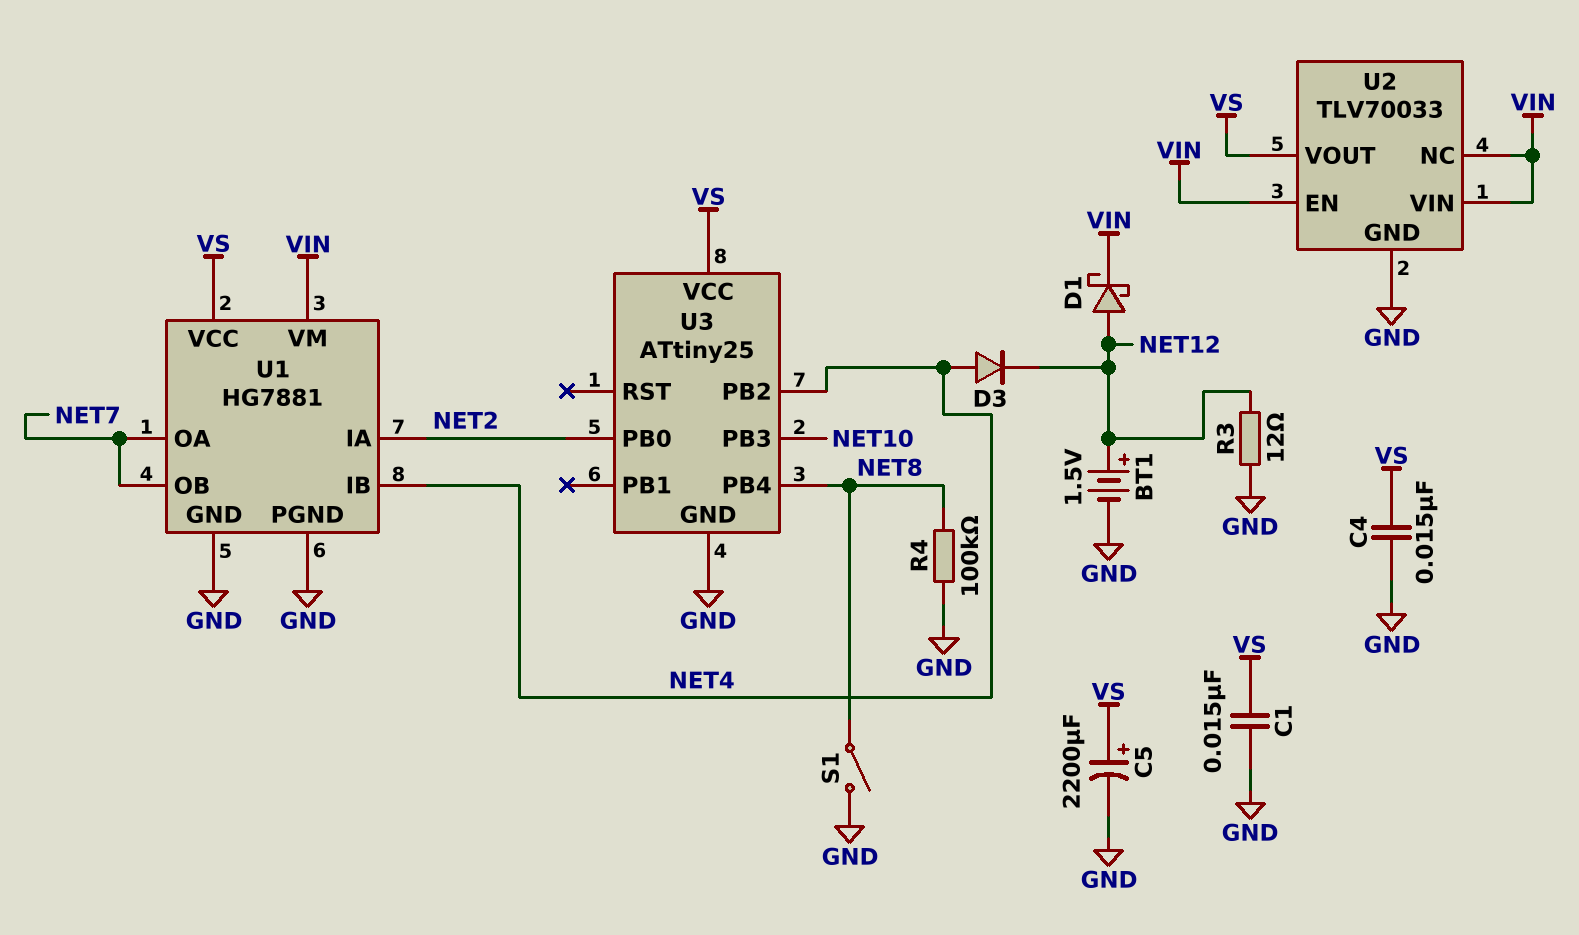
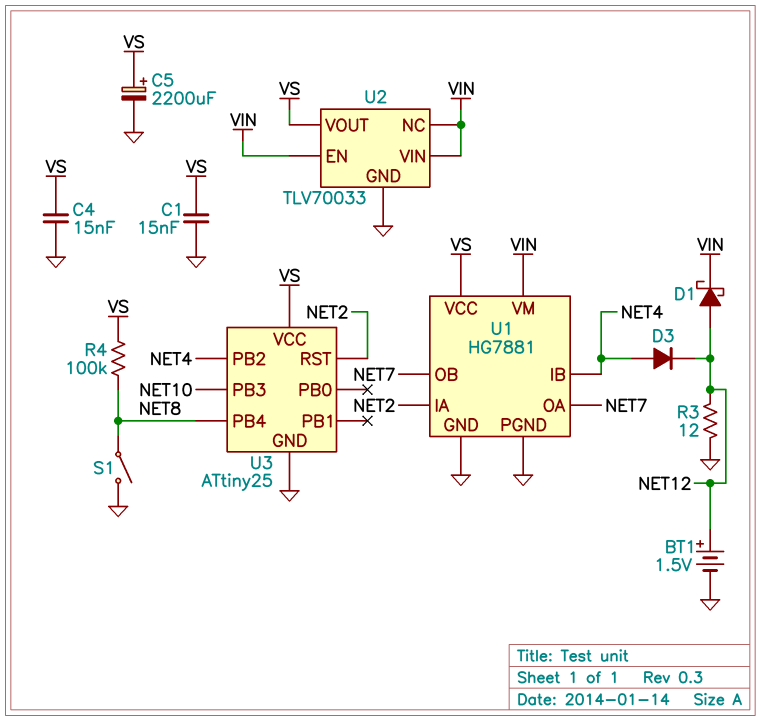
R4: 100k (GND, NET8) -> 100k (NET8, VS)
U3 pin PB0: NET2 -> none
U3 pin RST: none -> NET2

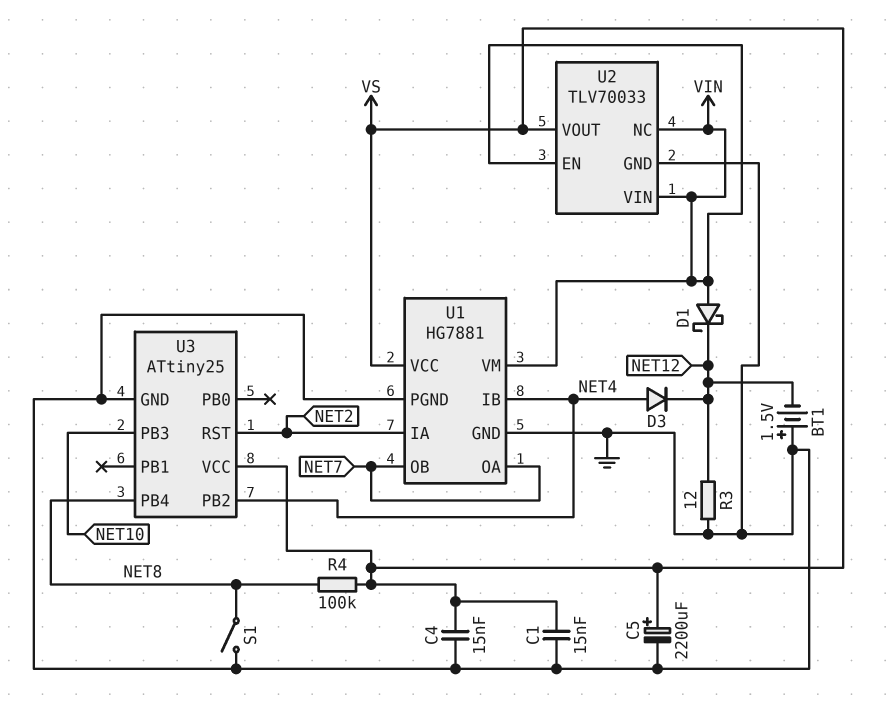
BT1: 1.5V (plus NET12, minus GND) -> 1.5V (plus GND, minus NET12)
D1: schottky (A NET12, K VIN) -> schottky (A VIN, K NET12)

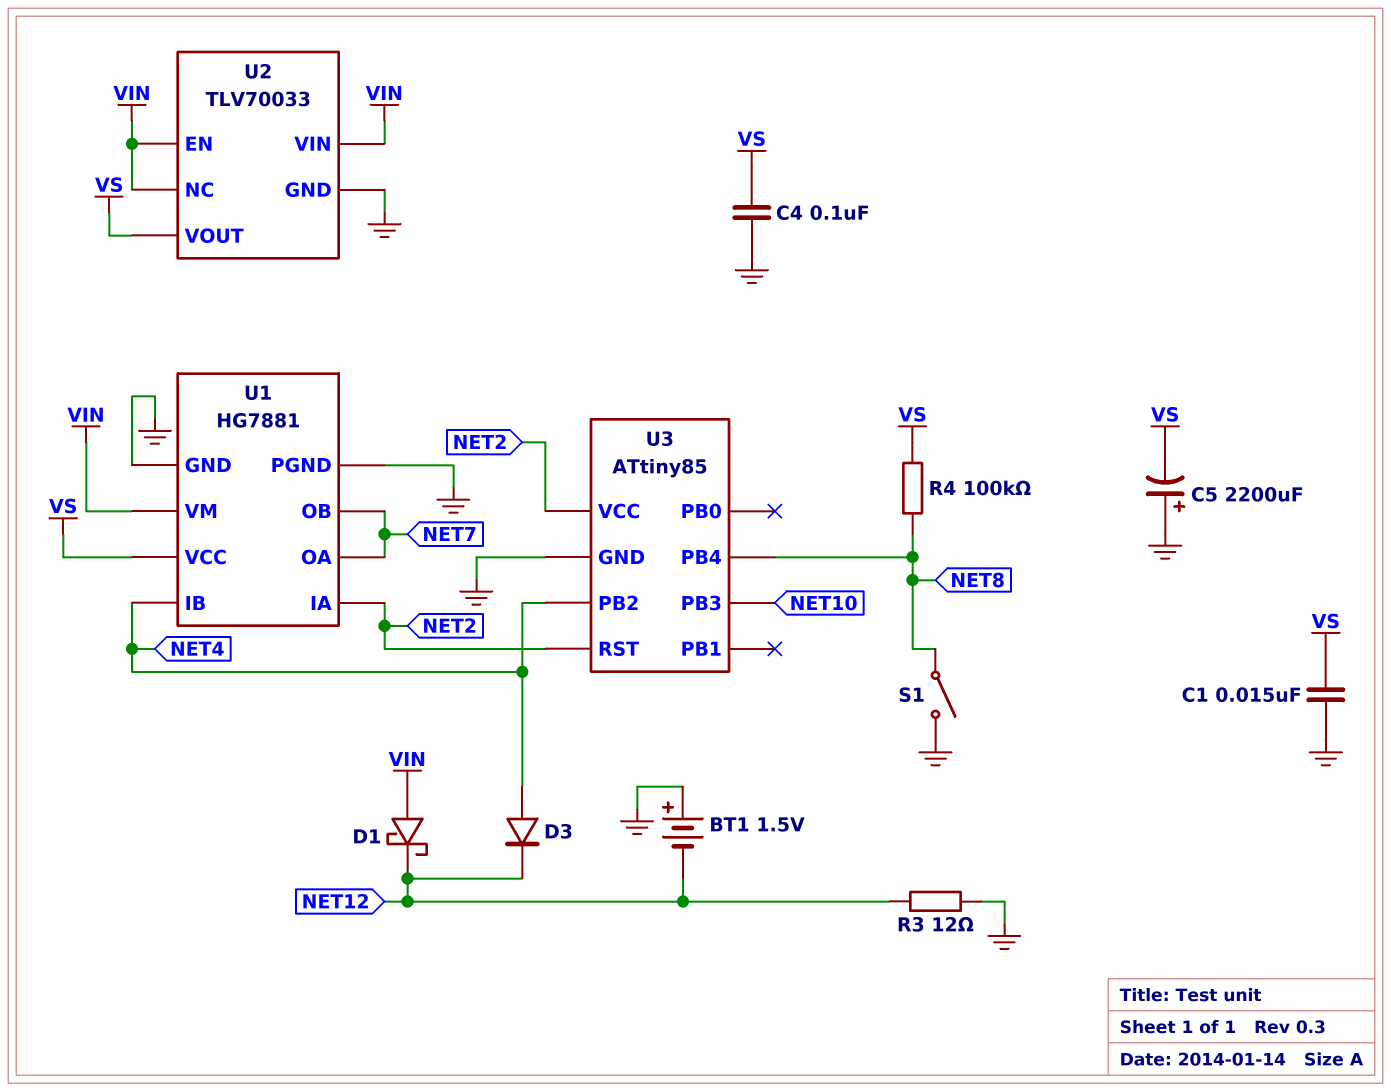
C4: 15nF (GND, VS) -> 100nF (GND, VS)
C5: 2200uF (plus VS, minus GND) -> 2200uF (plus GND, minus VS)
U3: ATtiny25 -> ATtiny85
U3 pin VCC: VS -> NET2

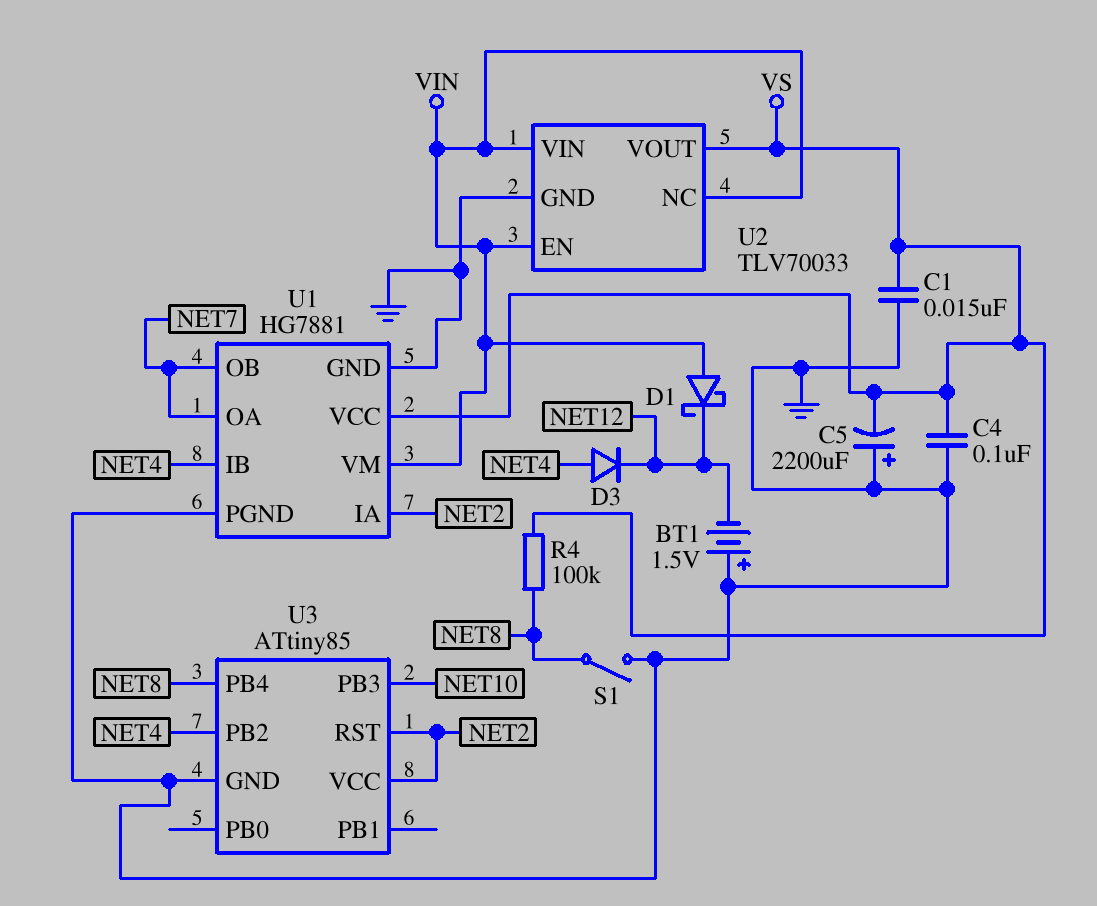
R3: 12 (GND, NET12) -> none

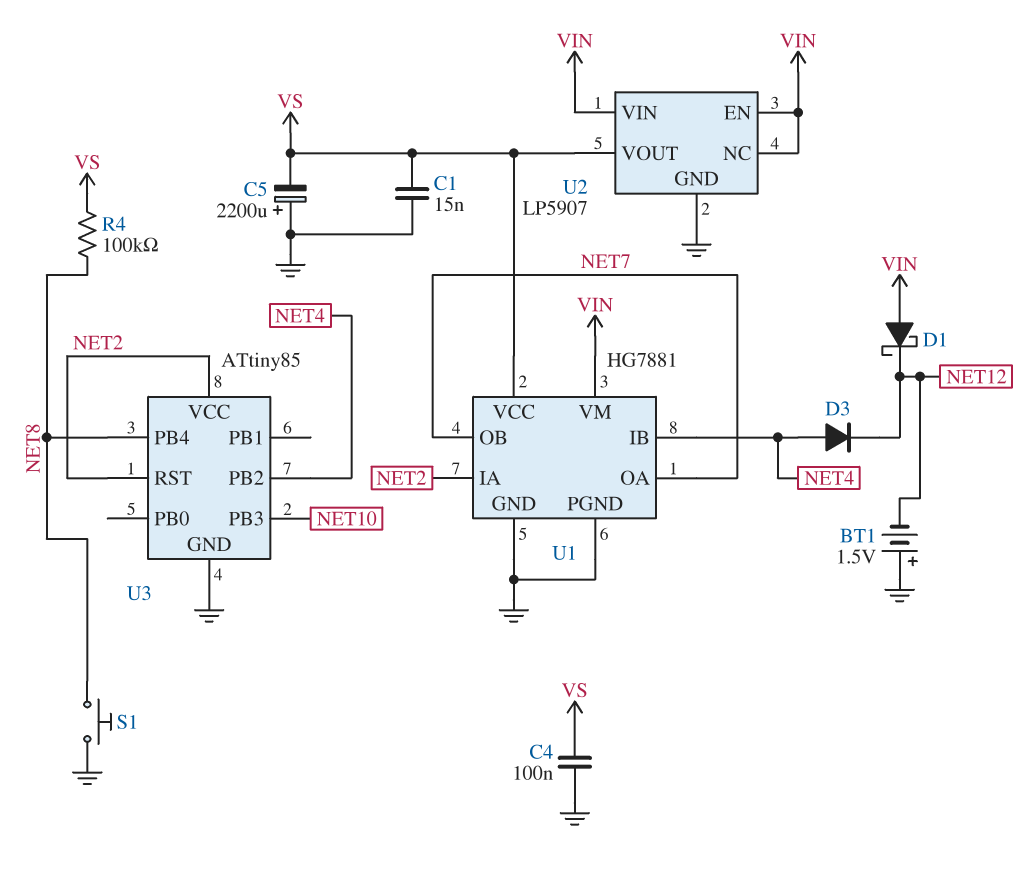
S1: switch (GND, NET8) -> button (GND, NET8)
U2: TLV70033 -> LP5907

